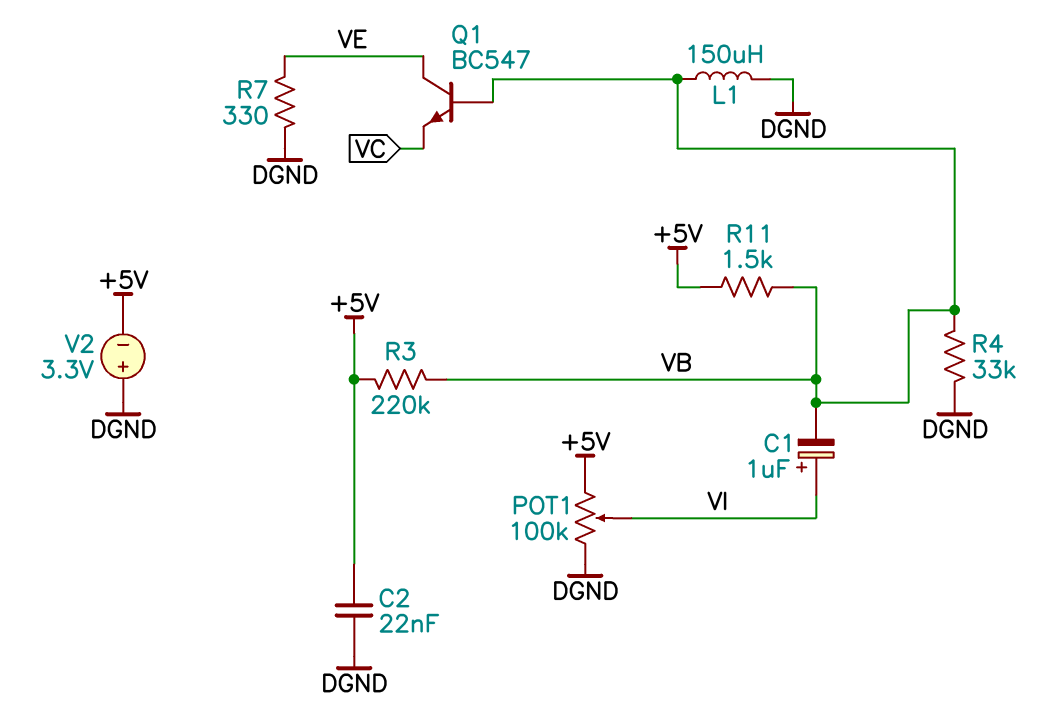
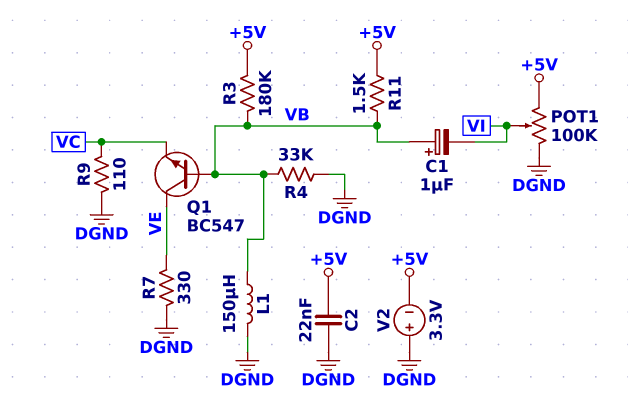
C1: 1uF (plus VI, minus VB) -> 1uF (plus VB, minus VI)
R3: 220k (+5V, VB) -> 180k (+5V, VB)
R9: none -> 110 (DGND, VC)

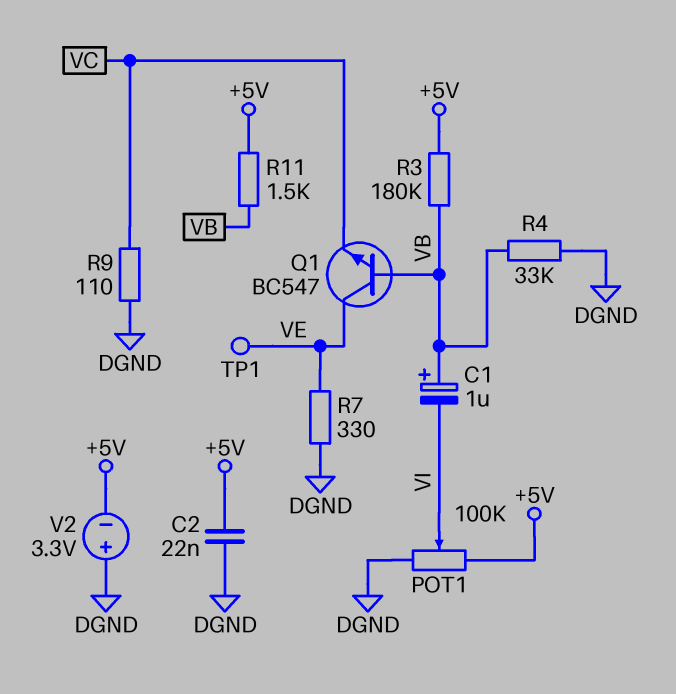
L1: 150uH (DGND, VB) -> none
TP1: none -> test point (VE)

